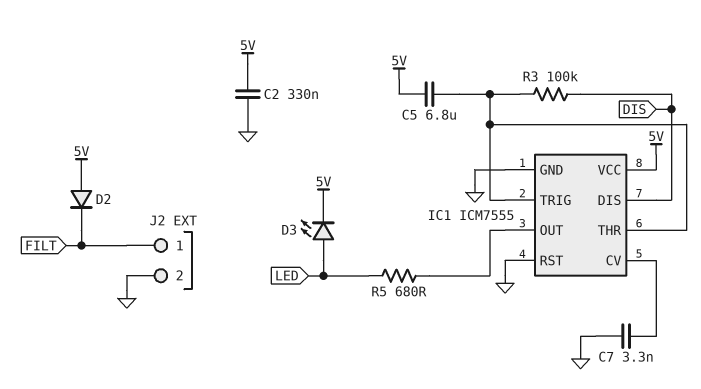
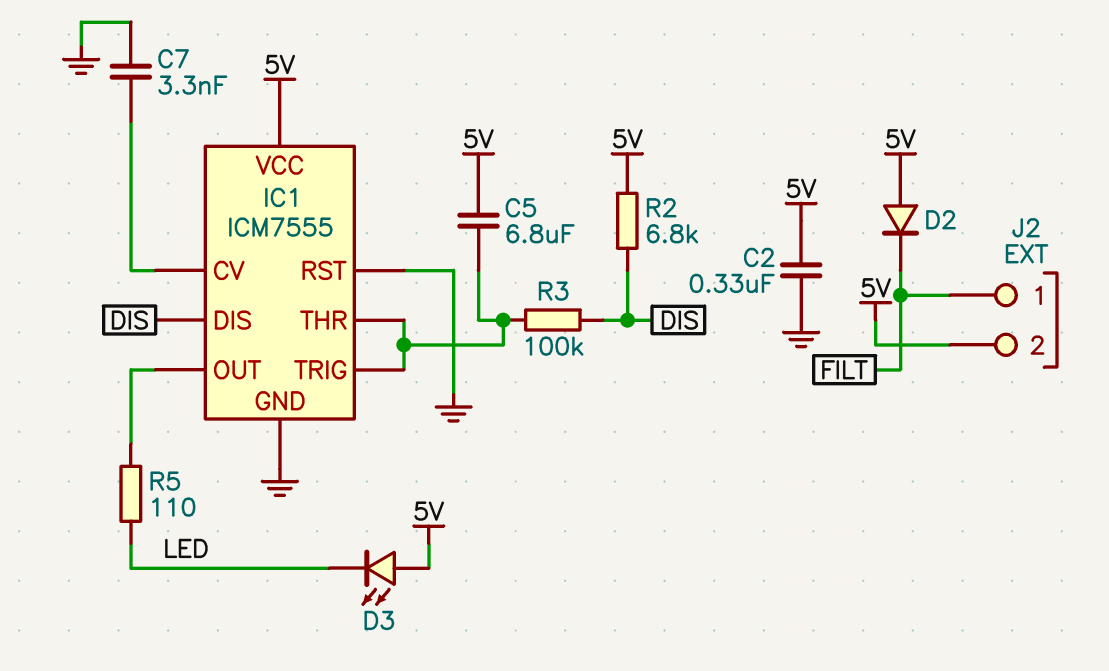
D3: LED (A LED, K 5V) -> LED (A 5V, K LED)
J2 pin 2: GND -> 5V
R2: none -> 6.8k (5V, DIS)
R5: 680 (IC1/OUT, LED) -> 110 (IC1/OUT, LED)

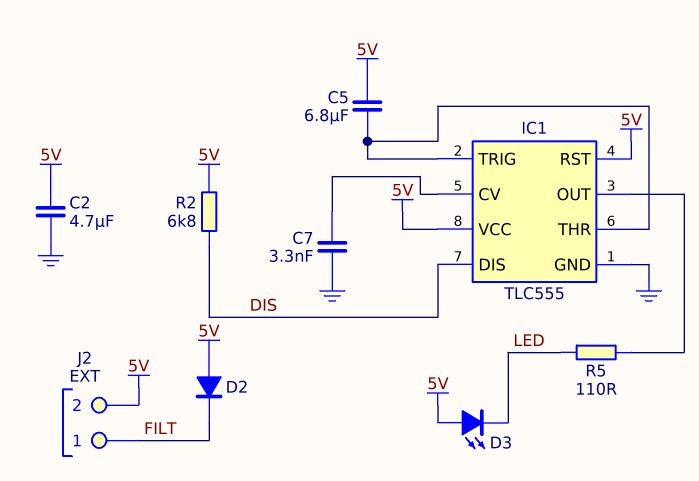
C2: 330nF (5V, GND) -> 4.7uF (5V, GND)
IC1: ICM7555 -> TLC555
IC1 pin RST: GND -> 5V
R3: 100k (DIS, IC1/THR) -> none

